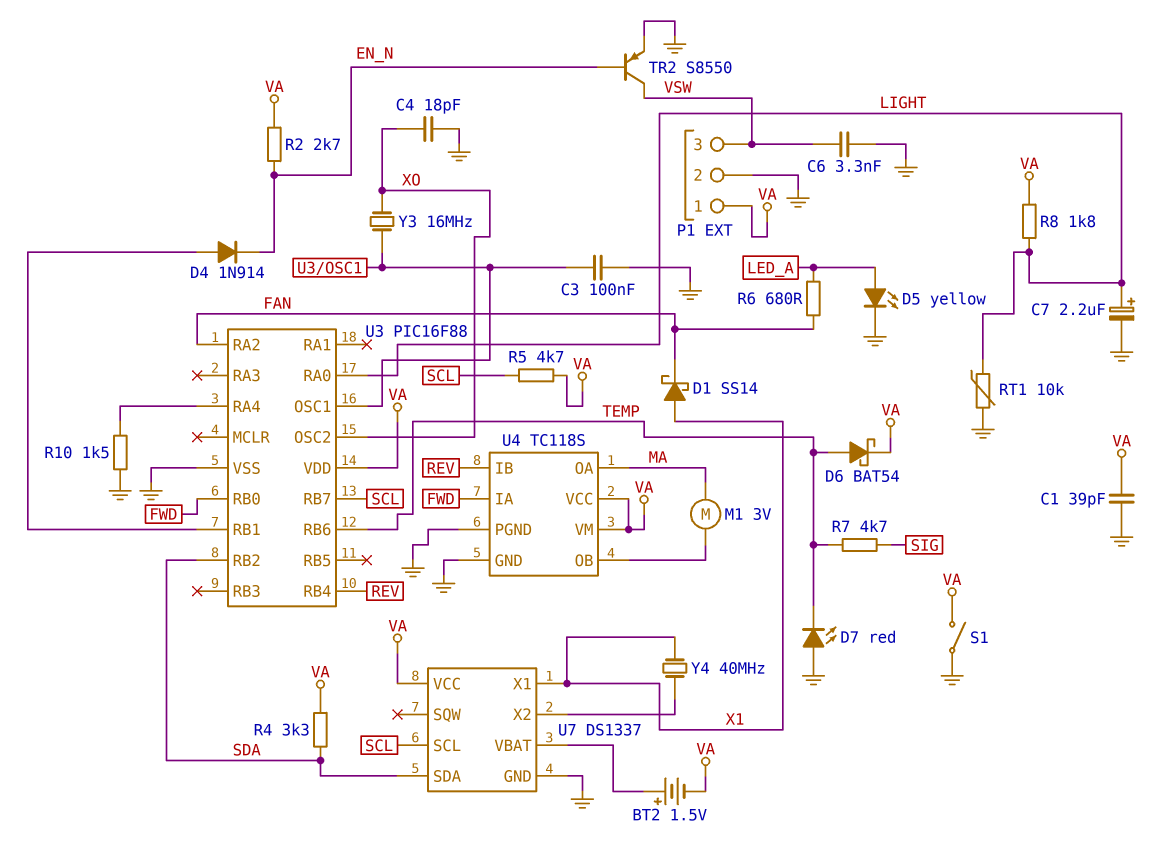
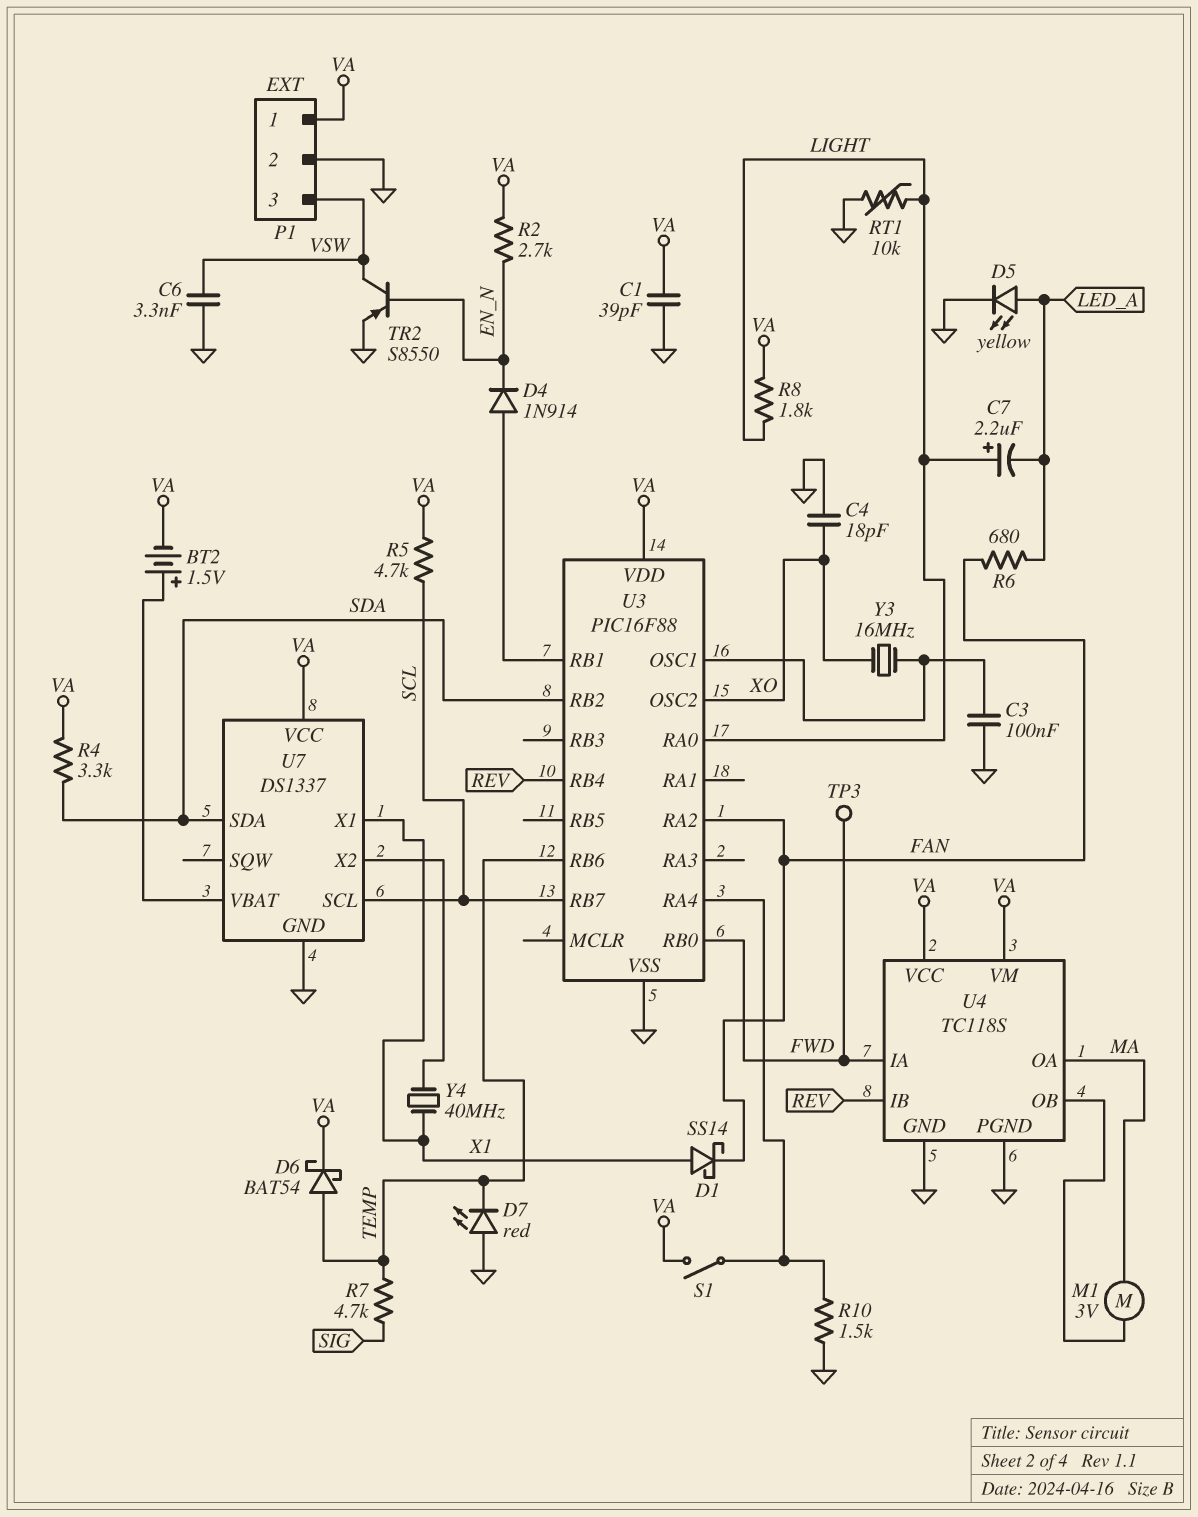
C7: 2.2uF (plus LIGHT, minus GND) -> 2.2uF (plus LIGHT, minus LED_A)
S1: switch (GND, VA) -> switch (U3/RA4, VA)
TP3: none -> test point (FWD)

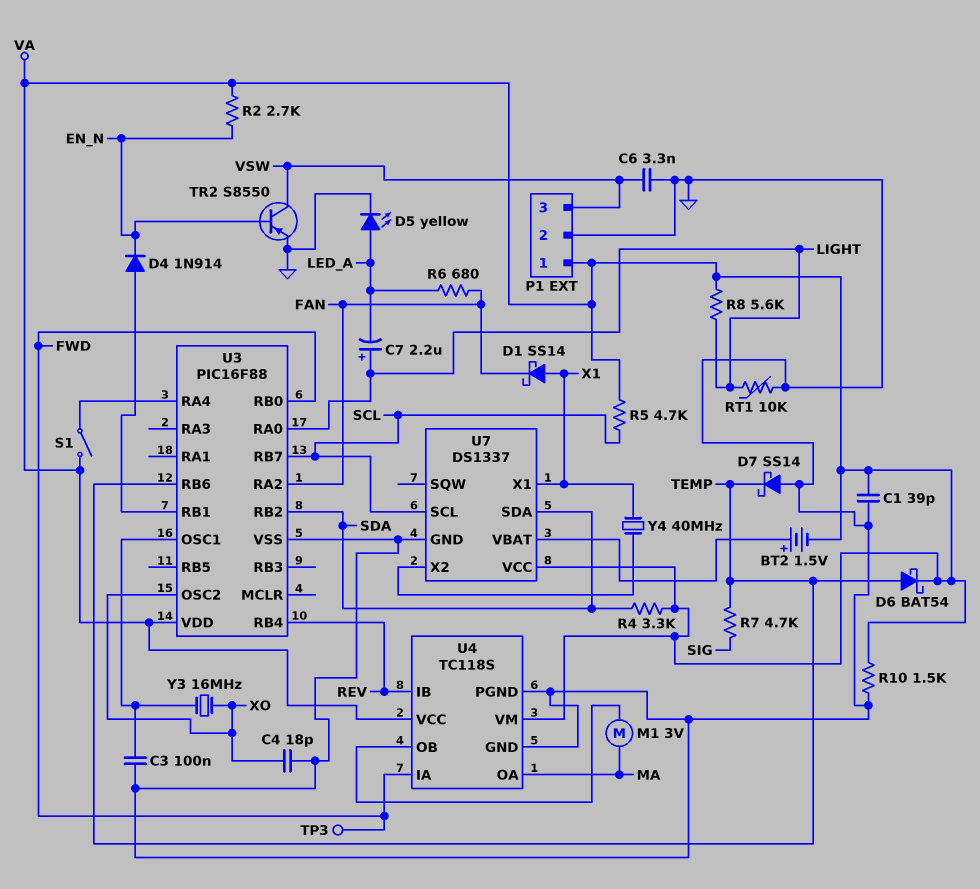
D7: LED red (A GND, K TEMP) -> schottky SS14 (A GND, K TEMP)
R8: 1.8k (LIGHT, VA) -> 5.6k (LIGHT, VA)
R10: 1.5k (GND, U3/RA4) -> 1.5k (GND, VA)

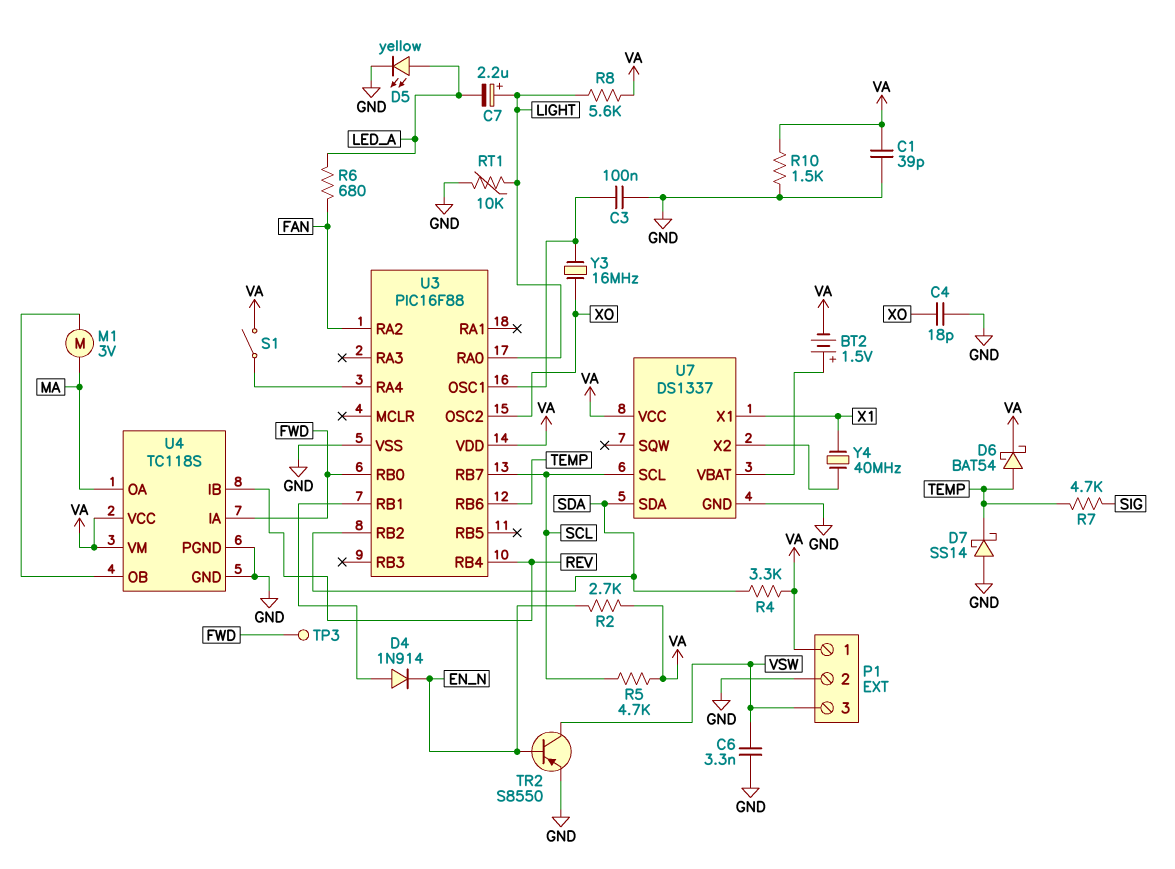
D1: schottky SS14 (A X1, K FAN) -> none

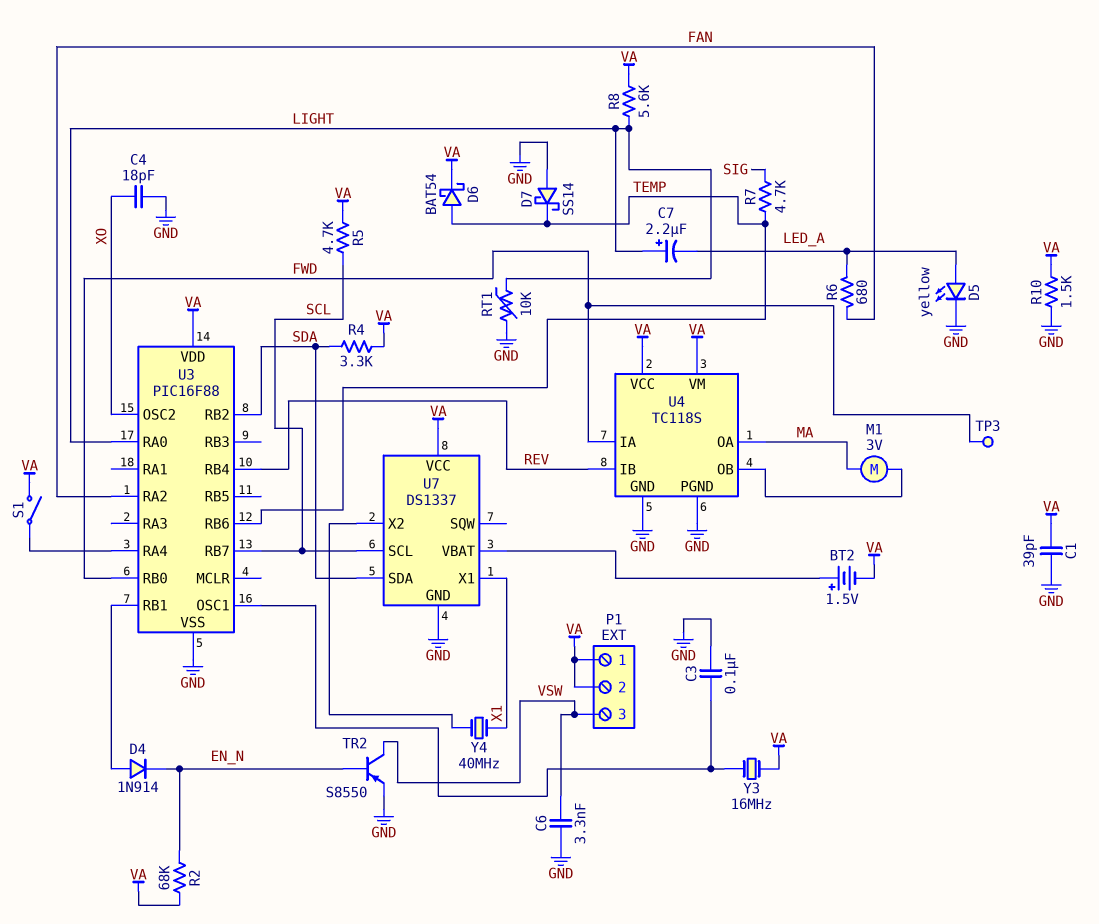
P1 pin 2: GND -> VA
R2: 2.7k (EN_N, VA) -> 68k (EN_N, VA)
Y3: 16MHz (U3/OSC1, XO) -> 16MHz (U3/OSC1, VA)

